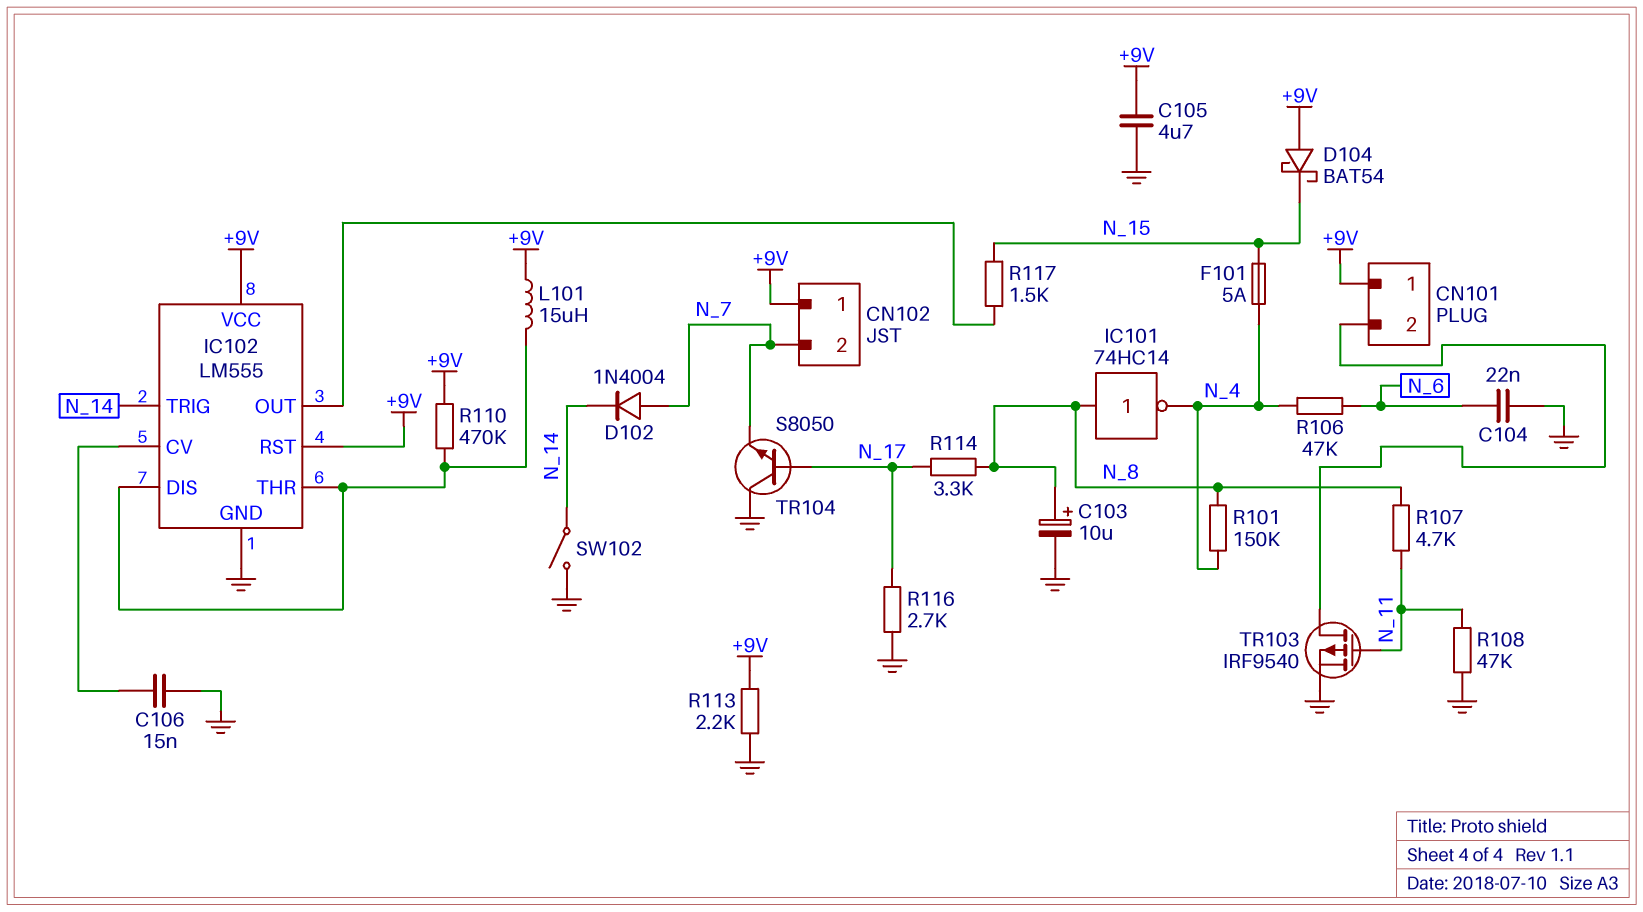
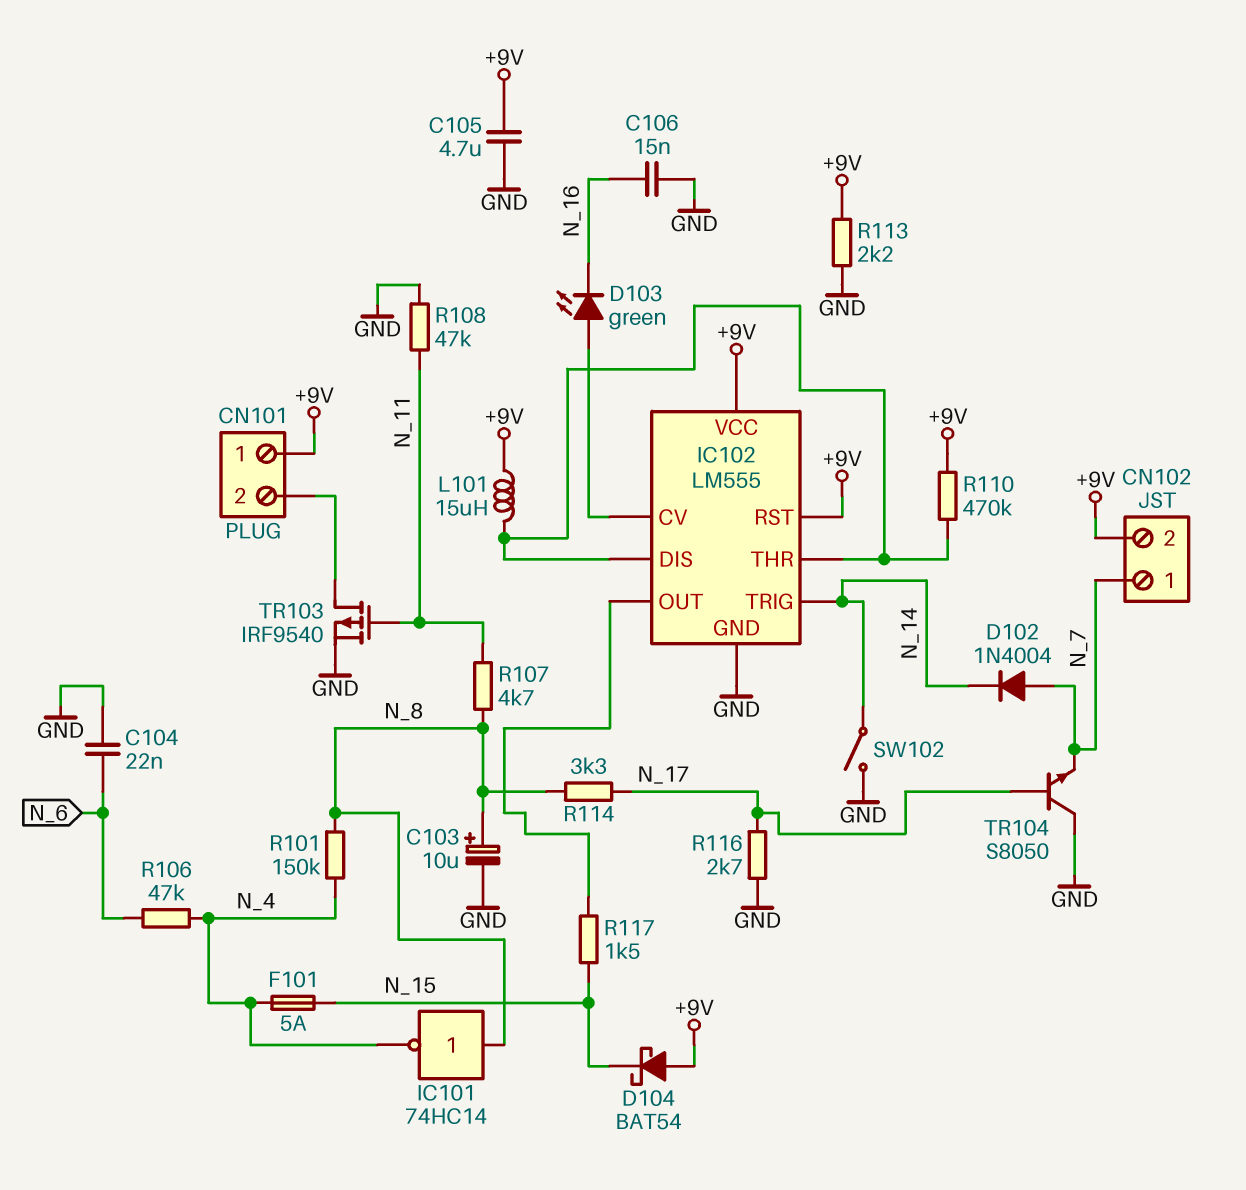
C106: 15nF (GND, IC102/CV) -> 15nF (GND, N_16)
CN102 pin 1: +9V -> N_7
CN102 pin 2: N_7 -> +9V
D103: none -> LED green (A IC102/CV, K N_16)

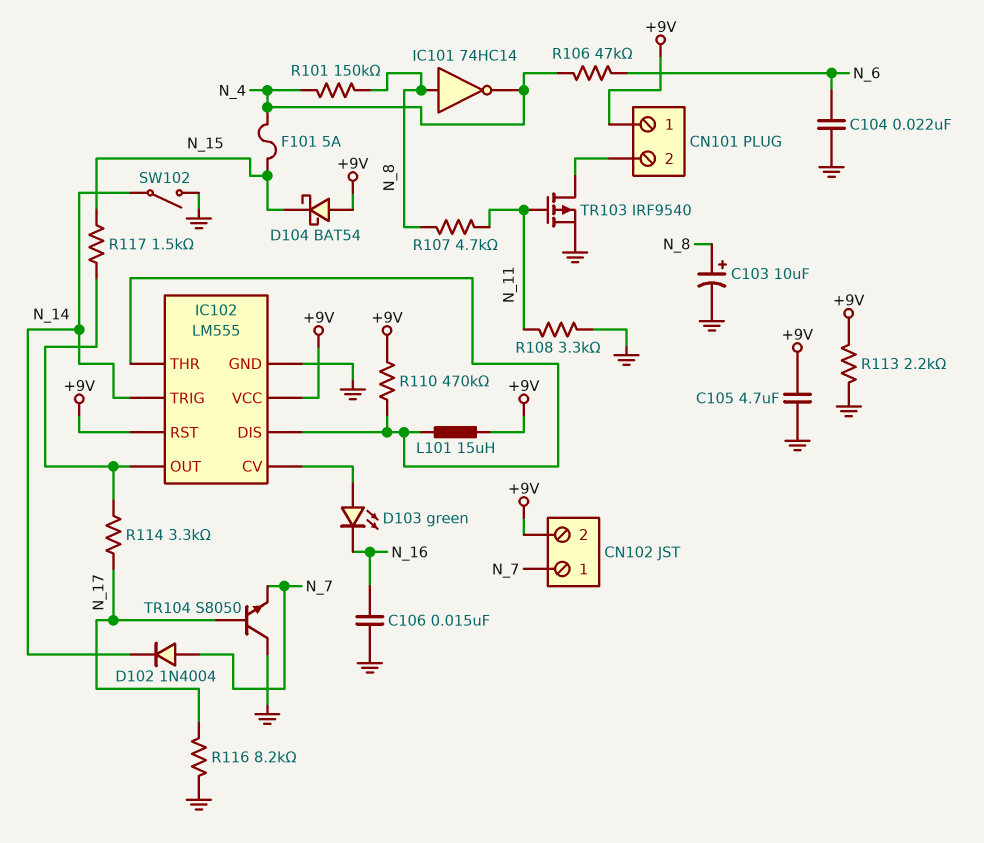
R108: 47k (GND, N_11) -> 3.3k (GND, N_11)
R114: 3.3k (N_8, N_17) -> 3.3k (IC102/OUT, N_17)
R116: 2.7k (GND, N_17) -> 8.2k (GND, N_17)

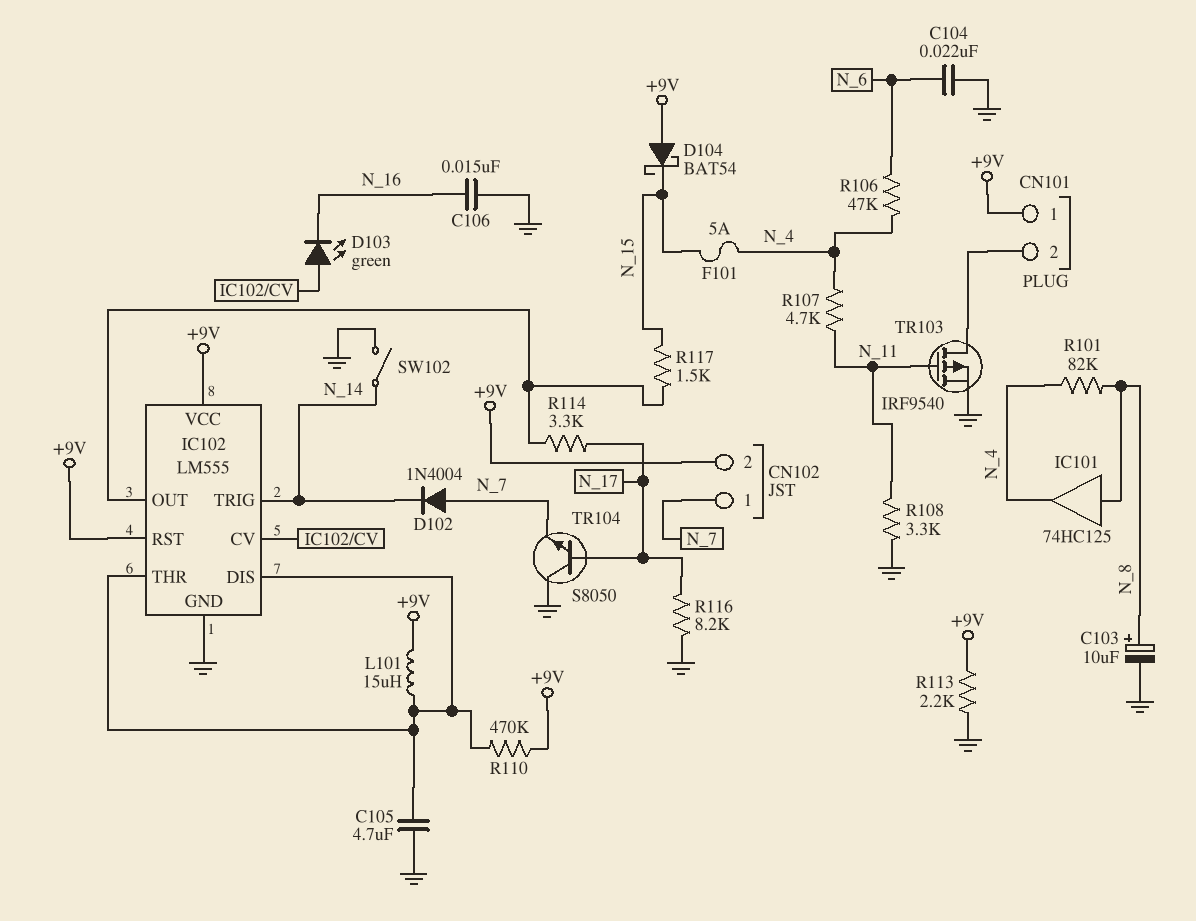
C105: 4.7uF (+9V, GND) -> 4.7uF (GND, IC102/DIS)
IC101: NOT 74HC14 (in N_8, out N_4) -> buffer 74HC125 (in N_8, out N_4)
R101: 150k (N_4, N_8) -> 82k (N_4, N_8)
R107: 4.7k (N_8, N_11) -> 4.7k (N_4, N_11)

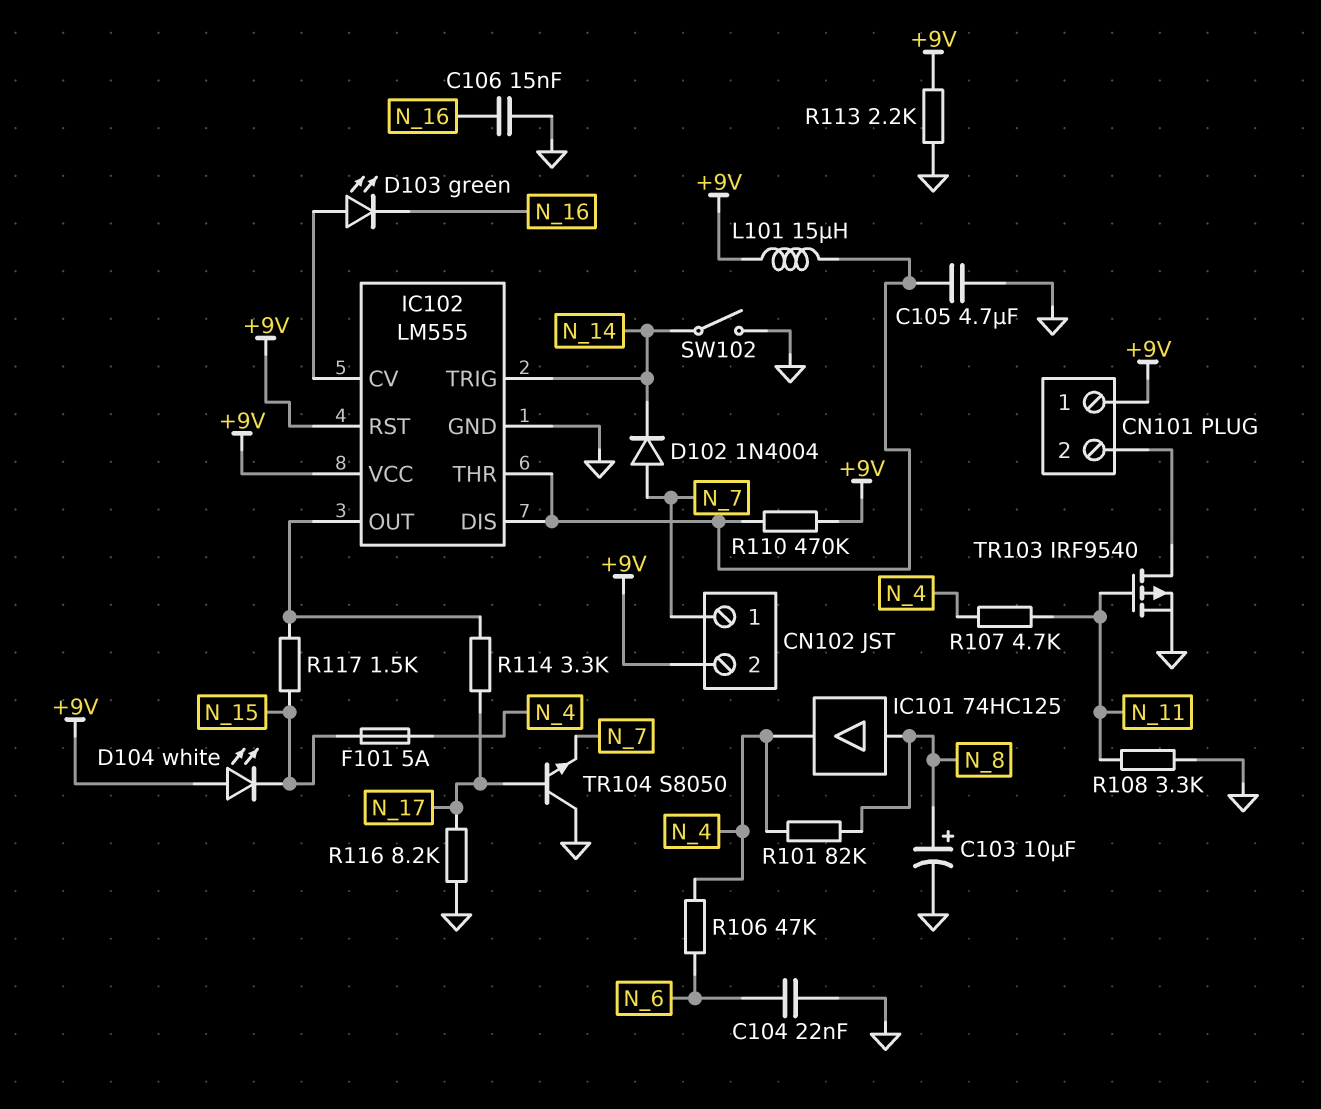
D104: schottky BAT54 (A +9V, K N_15) -> LED white (A +9V, K N_15)

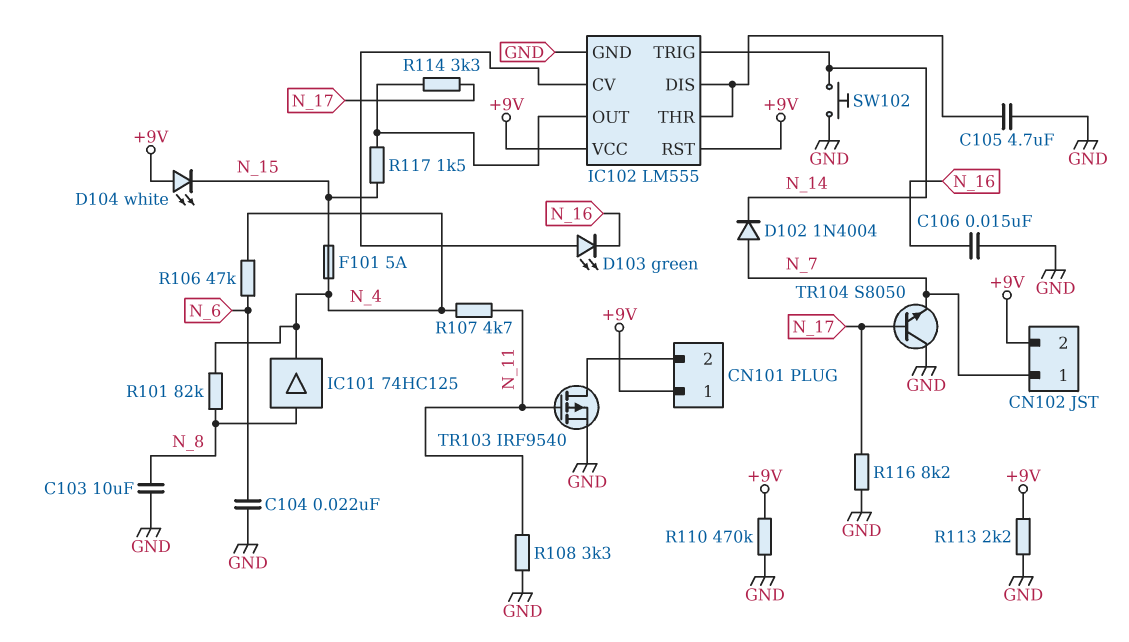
C103: 10uF (plus N_8, minus GND) -> 10uF (GND, N_8)
L101: 15uH (+9V, IC102/DIS) -> none
R110: 470k (+9V, IC102/DIS) -> 470k (+9V, GND)
SW102: switch (GND, N_14) -> button (GND, N_14)

